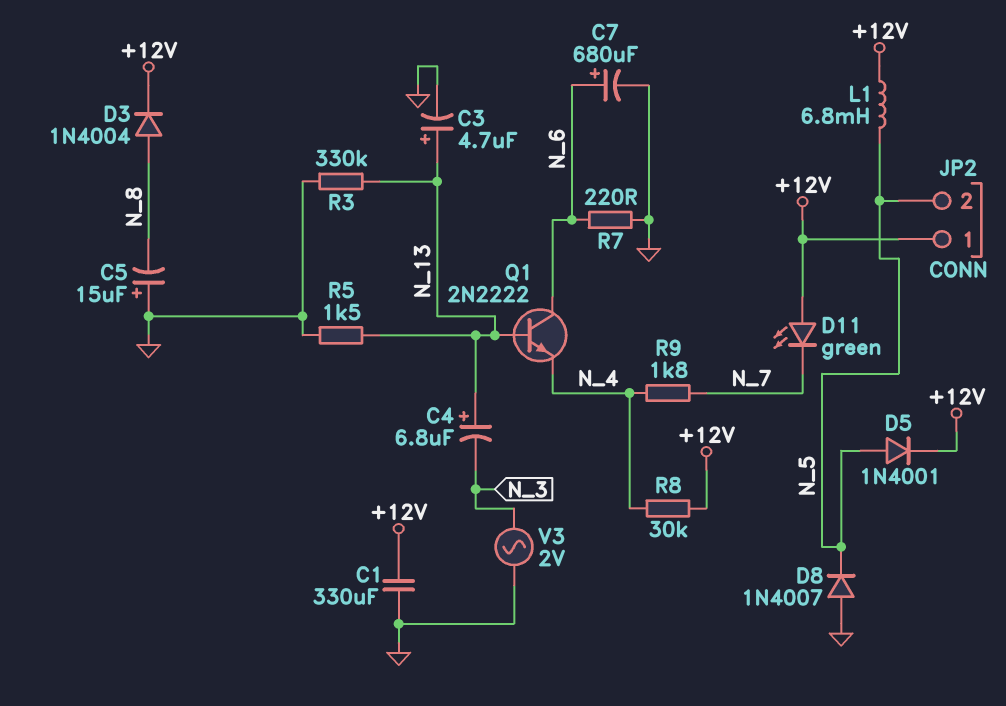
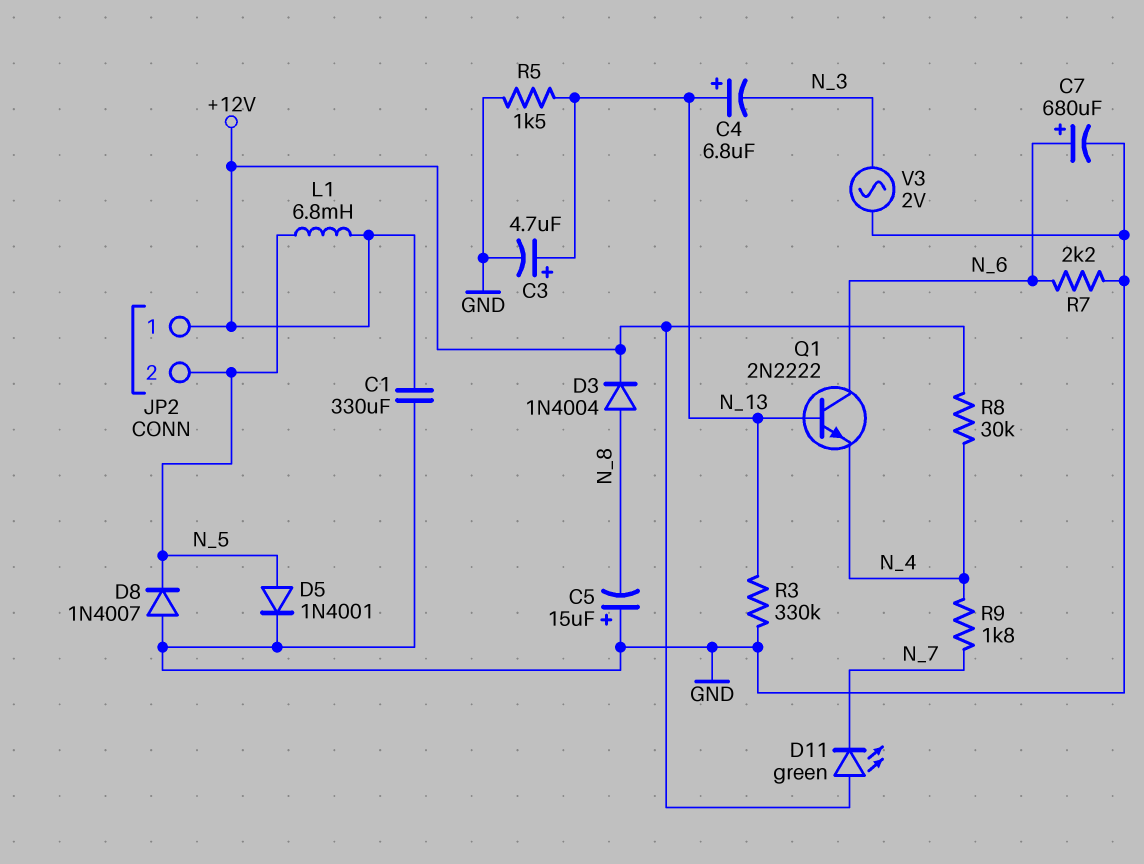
D5: diode 1N4001 (A N_5, K +12V) -> diode 1N4001 (A N_5, K GND)
R7: 220 (GND, N_6) -> 2.2k (GND, N_6)

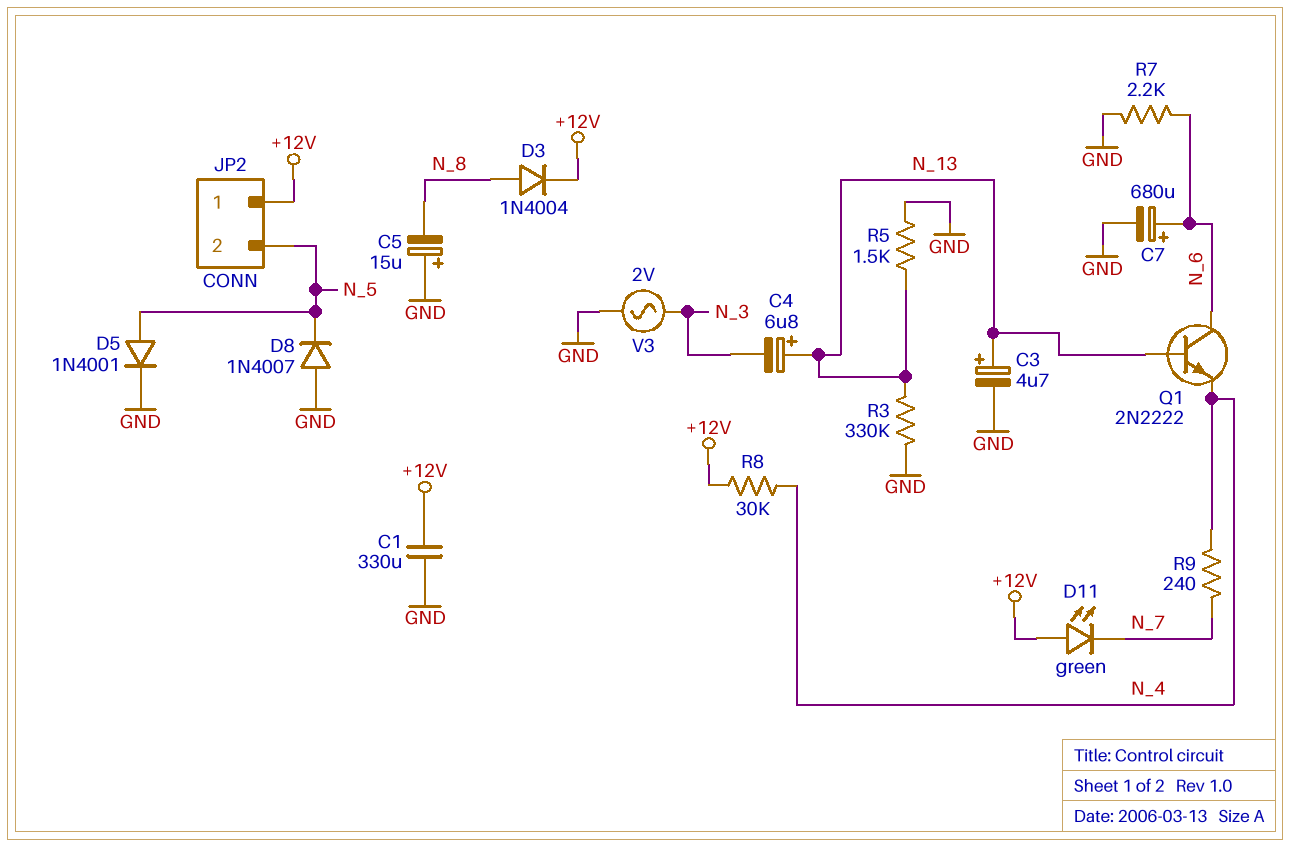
L1: 6.8mH (+12V, N_5) -> none
R9: 1.8k (N_4, N_7) -> 240 (N_4, N_7)

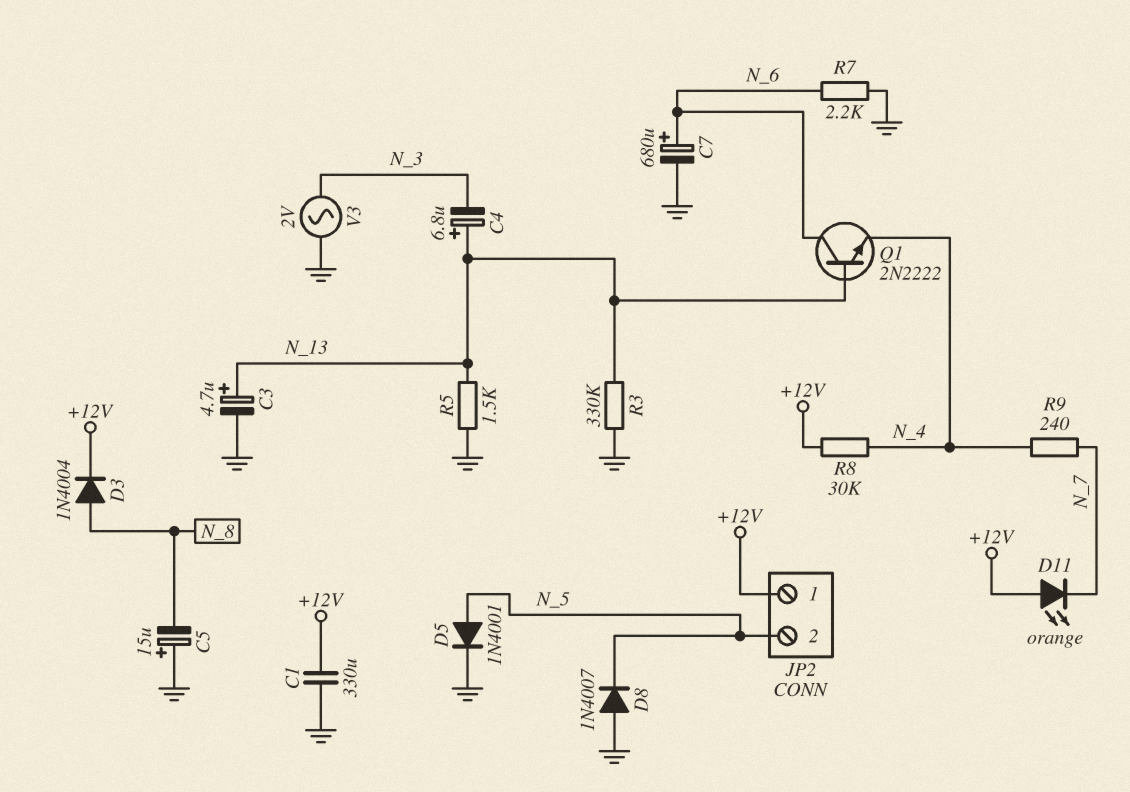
D11: LED green (A +12V, K N_7) -> LED orange (A +12V, K N_7)

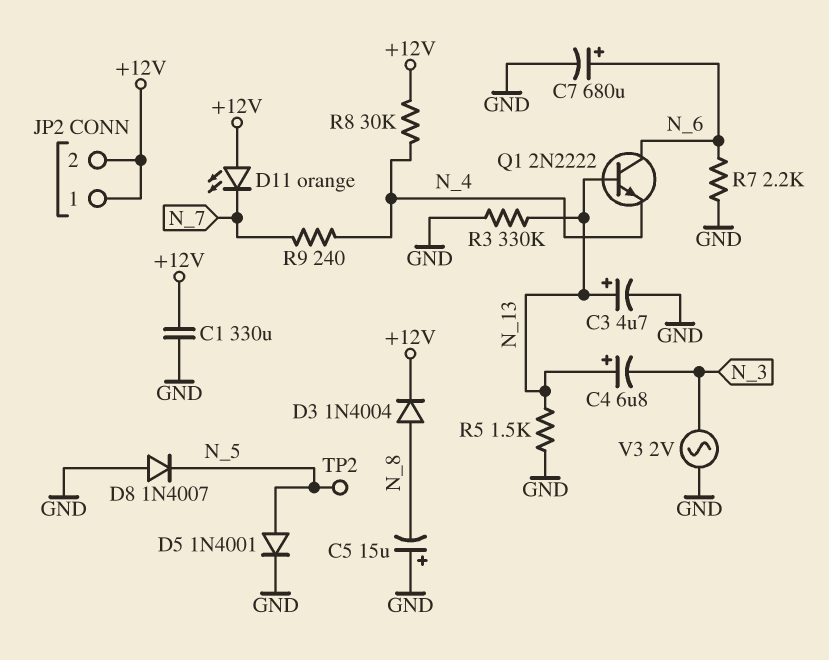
JP2 pin 2: N_5 -> +12V
TP2: none -> test point (N_5)

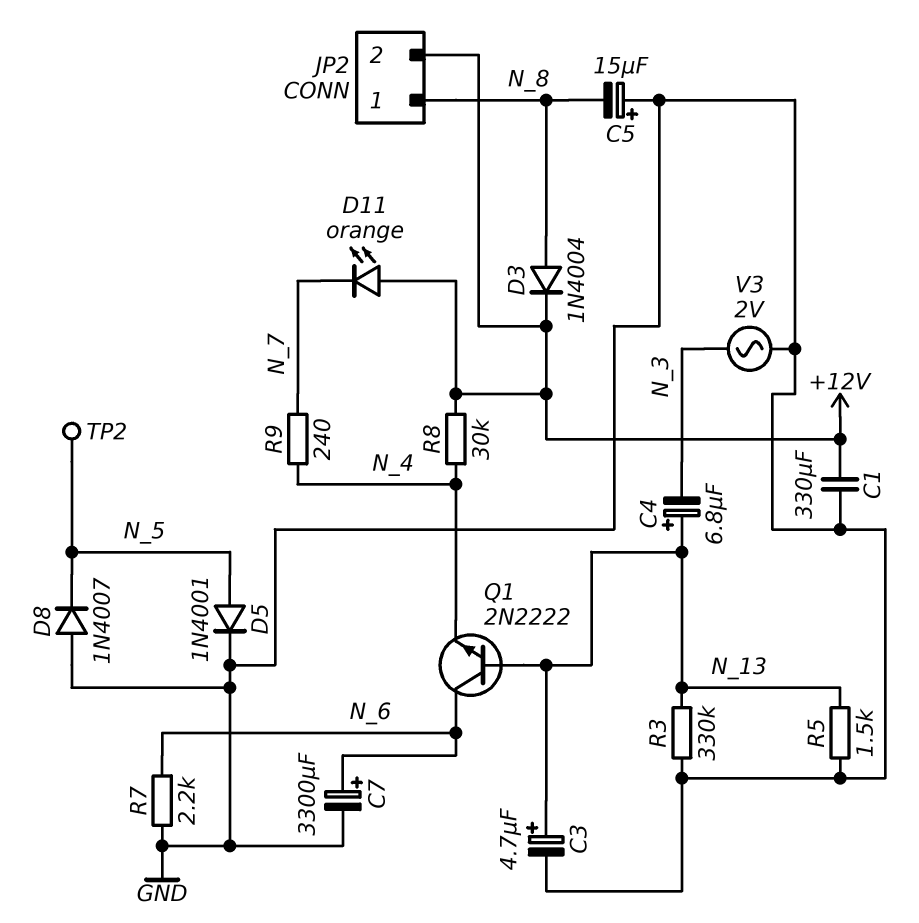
C7: 680uF (plus N_6, minus GND) -> 3300uF (plus N_6, minus GND)
JP2 pin 1: +12V -> N_8

